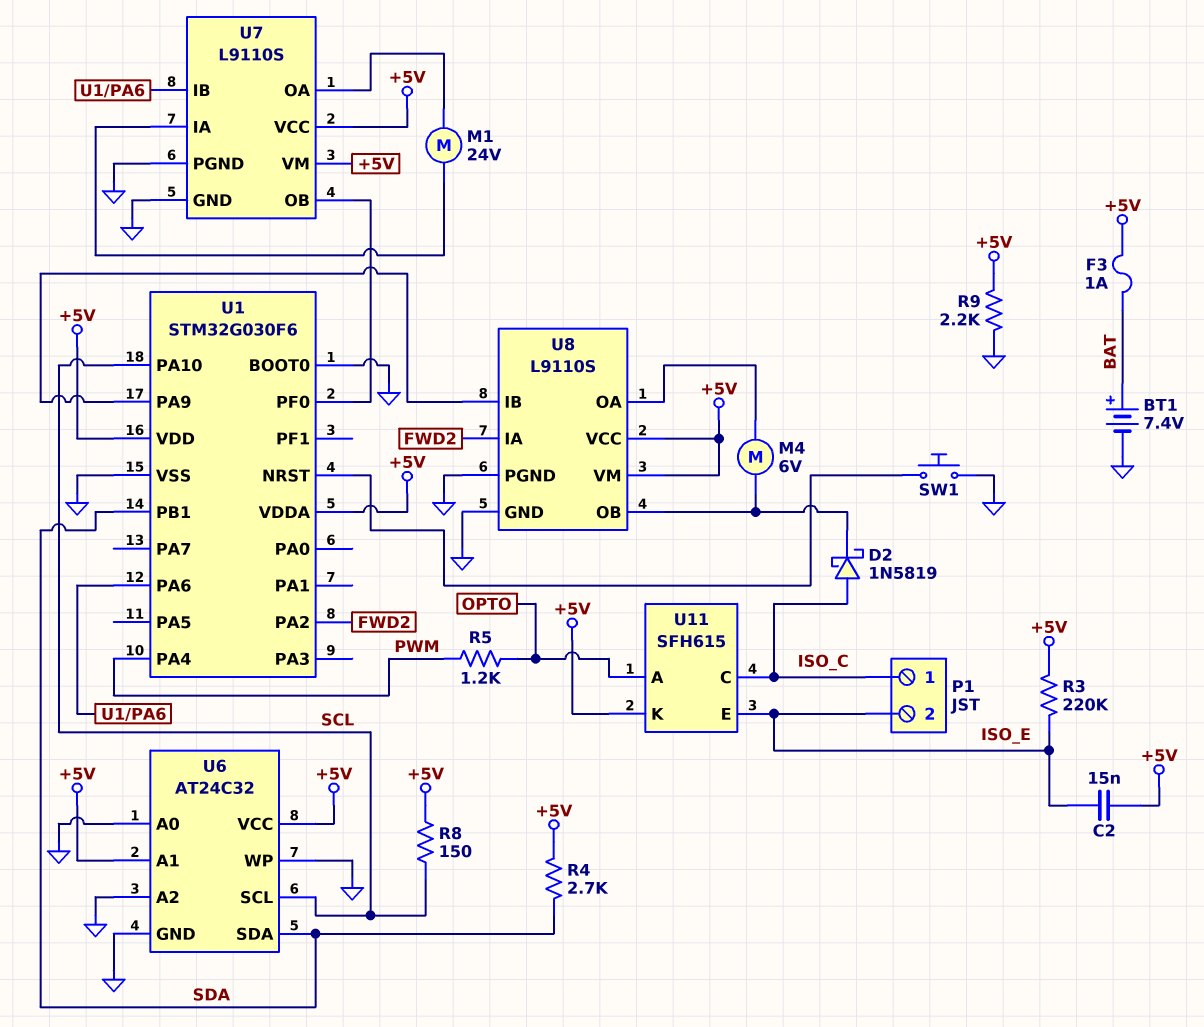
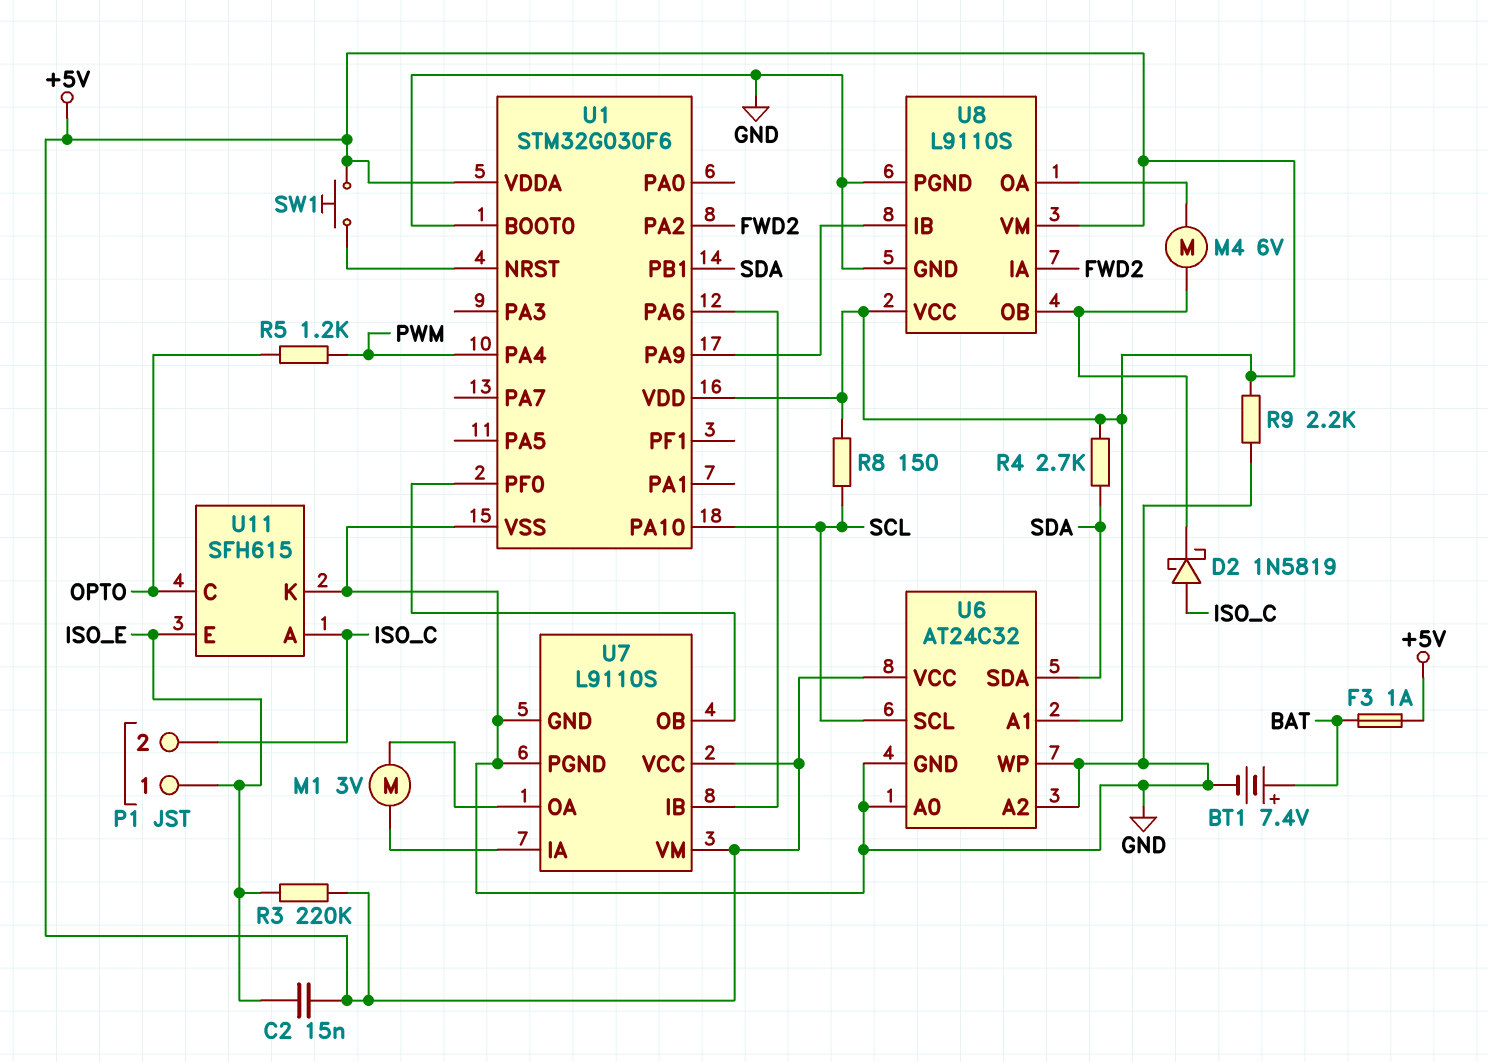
M1: motor 24V (U7/IA, U7/OA) -> motor 3V (U7/IA, U7/OA)
P1 pin 1: ISO_C -> ISO_E
P1 pin 2: ISO_E -> ISO_C
SW1: button (GND, U1/NRST) -> button (+5V, U1/NRST)
U11 pin A: OPTO -> ISO_C
U11 pin C: ISO_C -> OPTO
U11 pin K: +5V -> GND

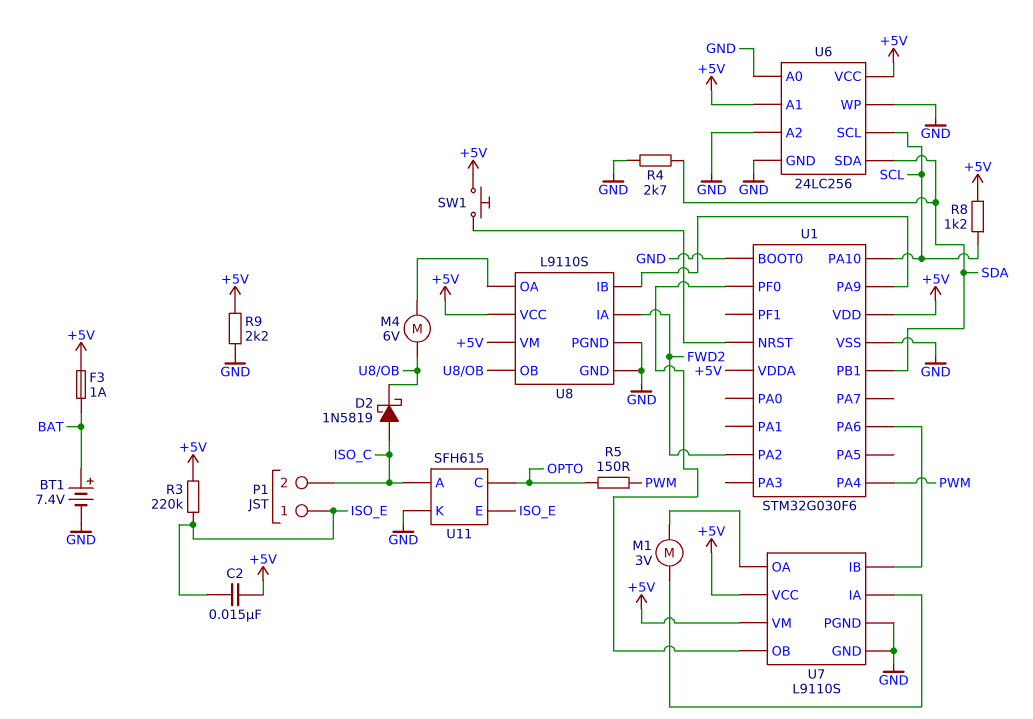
R4: 2.7k (+5V, SDA) -> 2.7k (GND, SDA)
R5: 1.2k (OPTO, PWM) -> 150 (OPTO, PWM)
R8: 150 (+5V, SCL) -> 1.2k (+5V, SCL)
U6: AT24C32 -> 24LC256

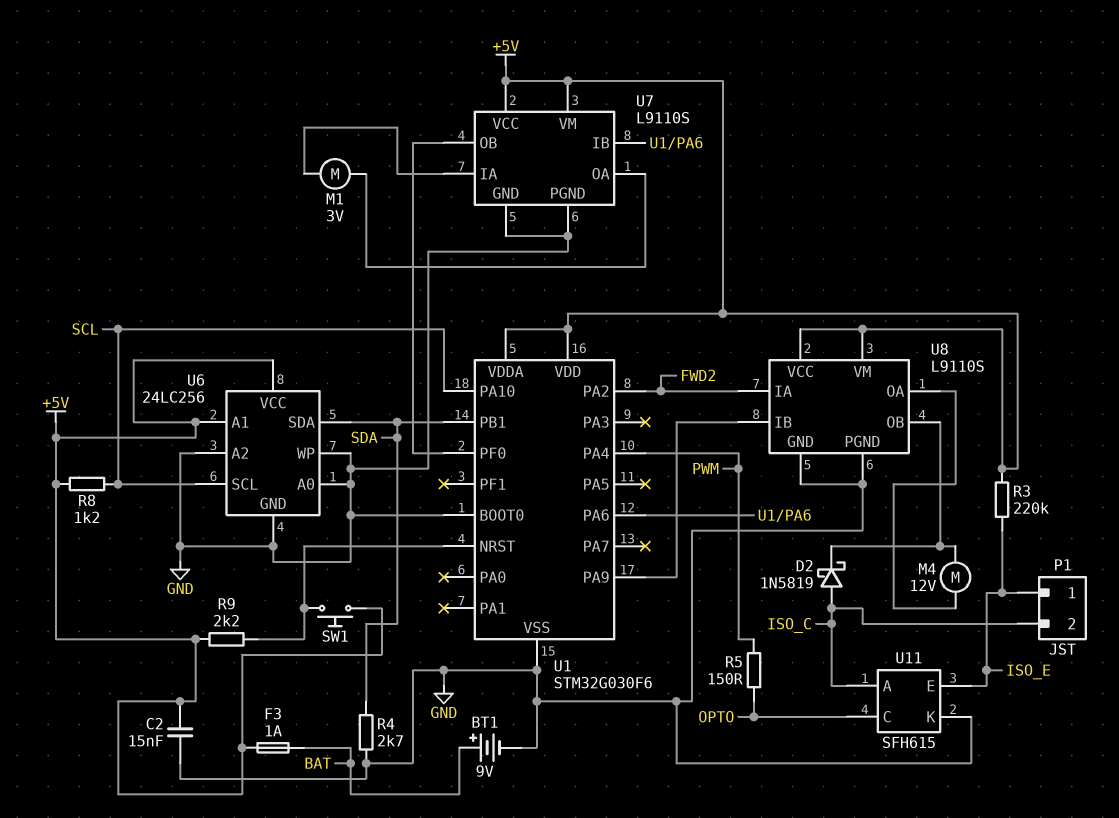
BT1: 7.4V (plus BAT, minus GND) -> 9V (plus BAT, minus GND)
C2: 15nF (+5V, ISO_E) -> 15nF (+5V, GND)
M4: motor 6V (U8/OA, U8/OB) -> motor 12V (U8/OA, U8/OB)
R9: 2.2k (+5V, GND) -> 2.2k (+5V, U1/NRST)

